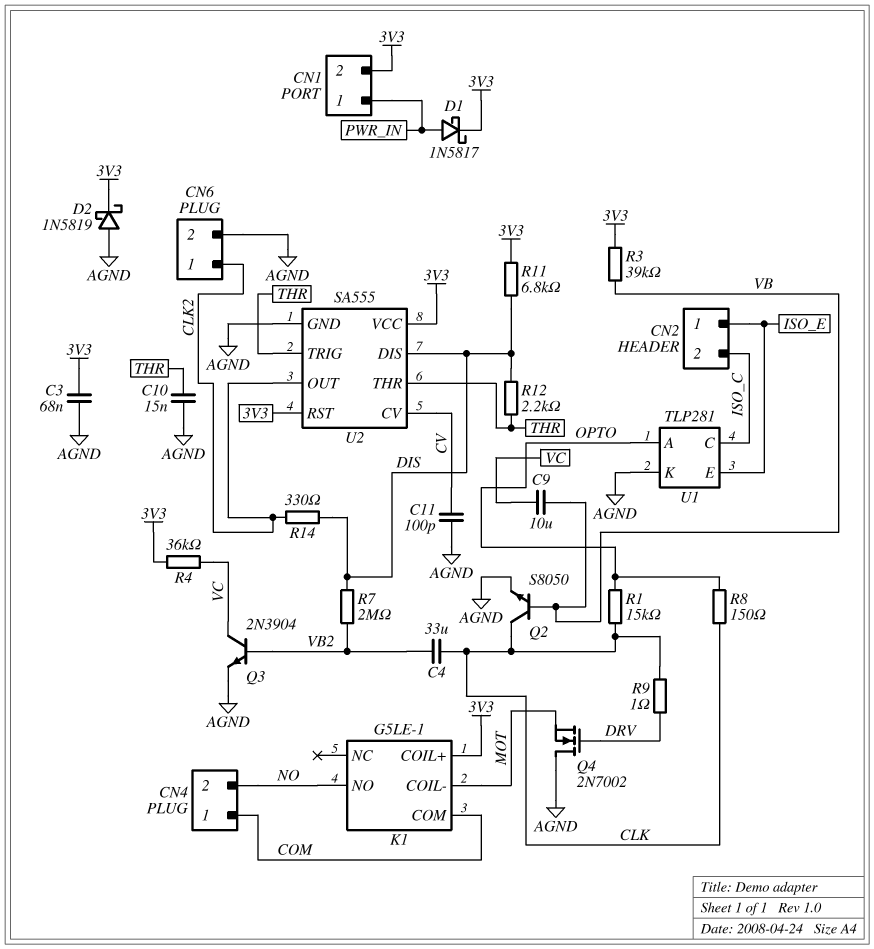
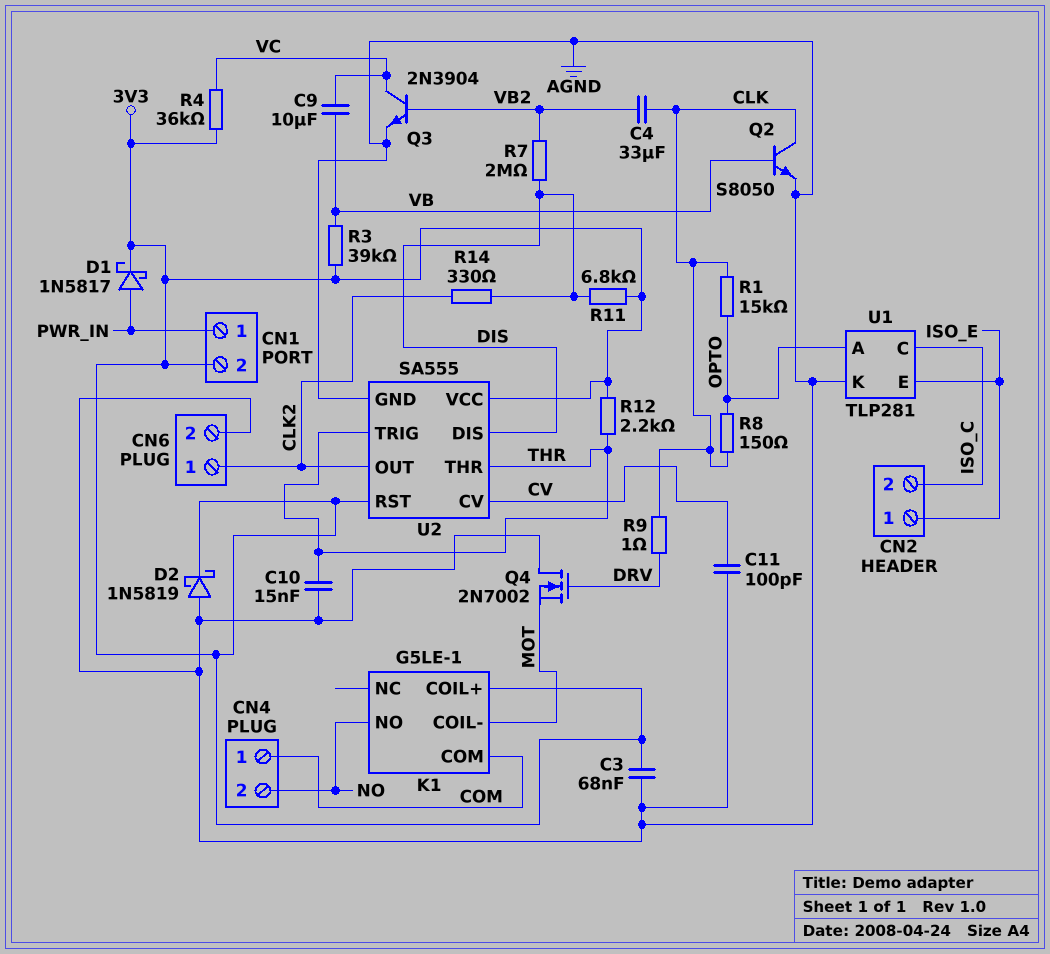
R12: 2.2k (DIS, THR) -> 2.2k (3V3, THR)

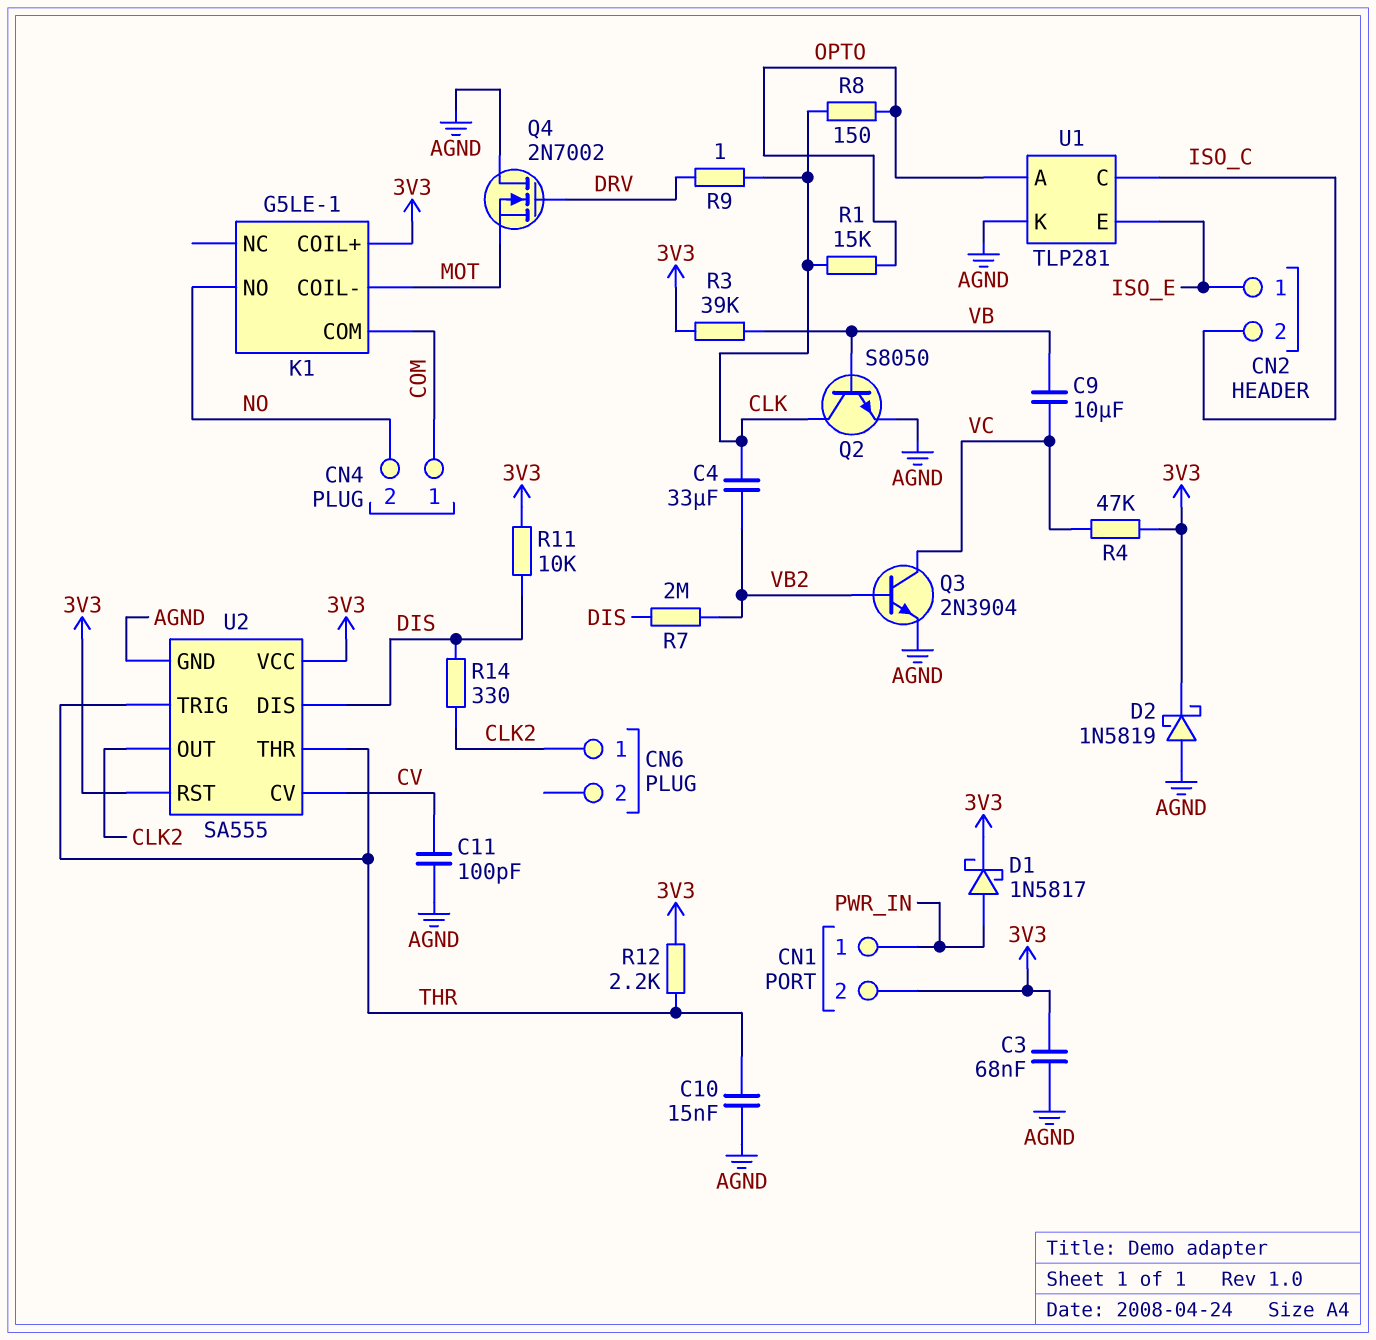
CN6 pin 2: AGND -> none
R4: 36k (3V3, VC) -> 47k (3V3, VC)
R11: 6.8k (3V3, DIS) -> 10k (3V3, DIS)

